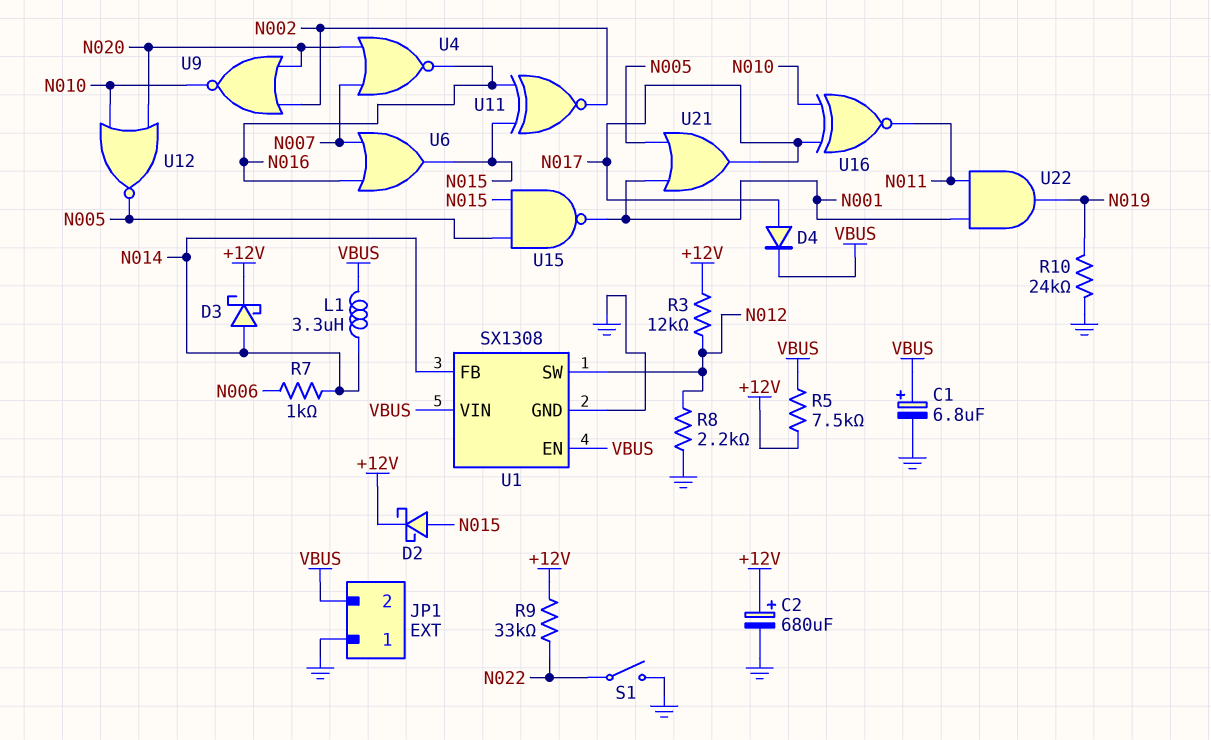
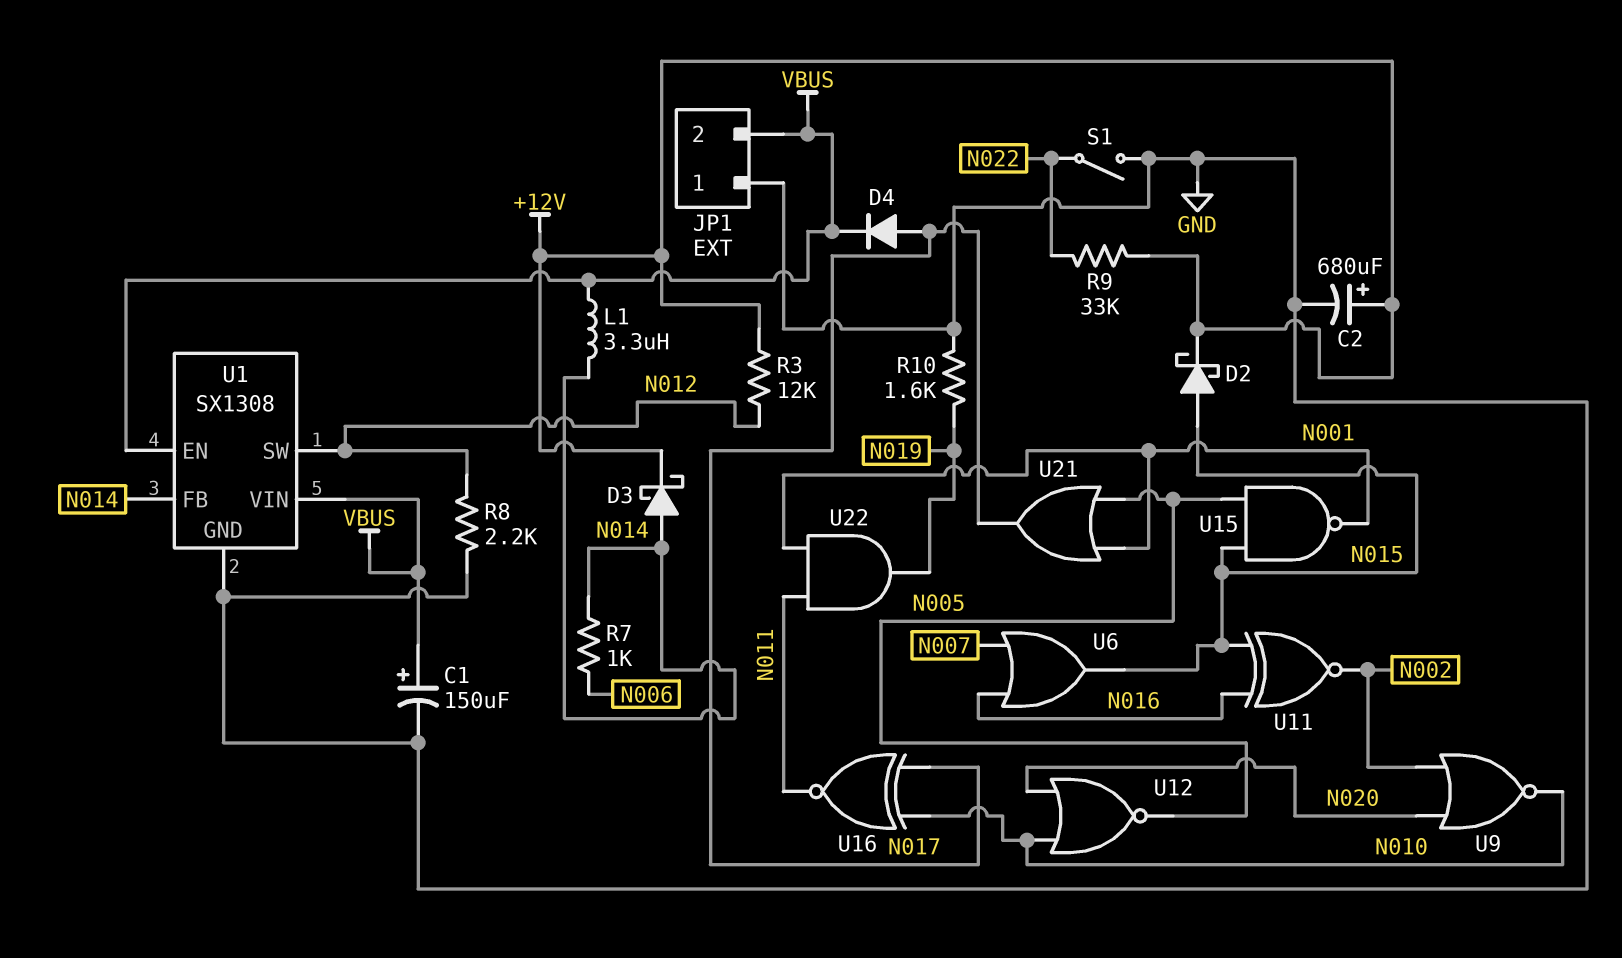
C1: 6.8uF (plus VBUS, minus GND) -> 150uF (plus VBUS, minus GND)
R5: 7.5k (+12V, VBUS) -> none
R10: 24k (GND, N019) -> 1.6k (GND, N019)
U4: NOR (in N007, in N020, out N016) -> none

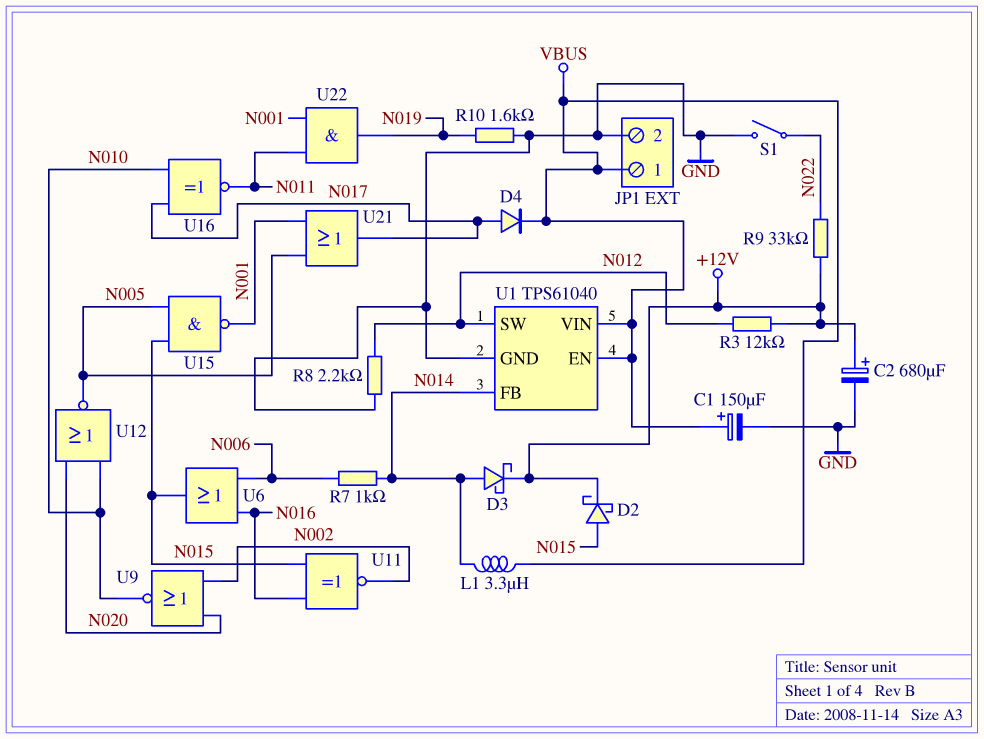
JP1 pin 1: GND -> VBUS
JP1 pin 2: VBUS -> GND
U1: SX1308 -> TPS61040
U6: OR (in N007, in N016, out N015) -> OR (in N006, in N016, out N015)

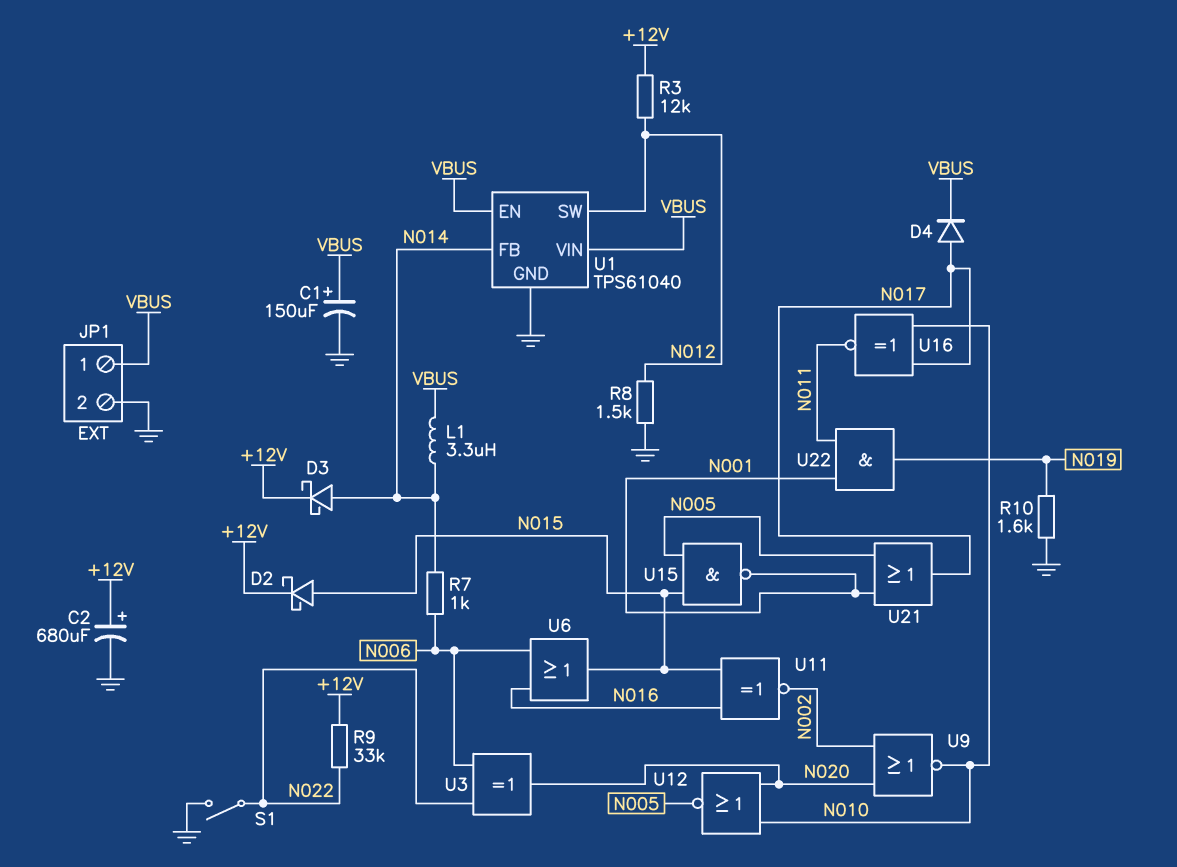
R8: 2.2k (GND, N012) -> 1.5k (GND, N012)
U3: none -> XOR (in N006, in N022, out N020)

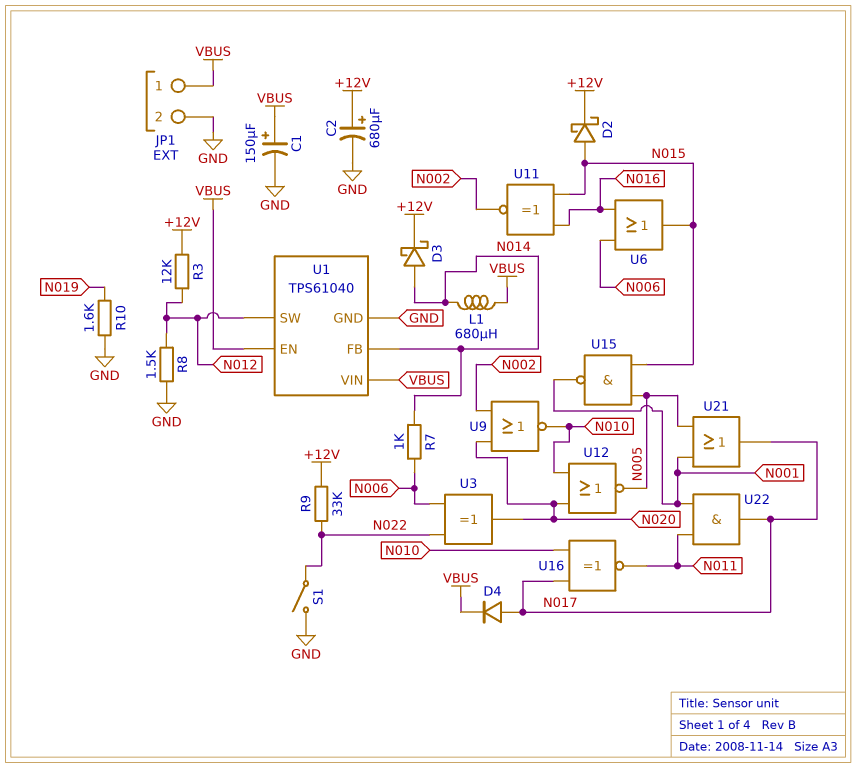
L1: 3.3uH (N014, VBUS) -> 680uH (N014, VBUS)
U22: AND (in N001, in N011, out N019) -> AND (in N001, in N011, out N017)

